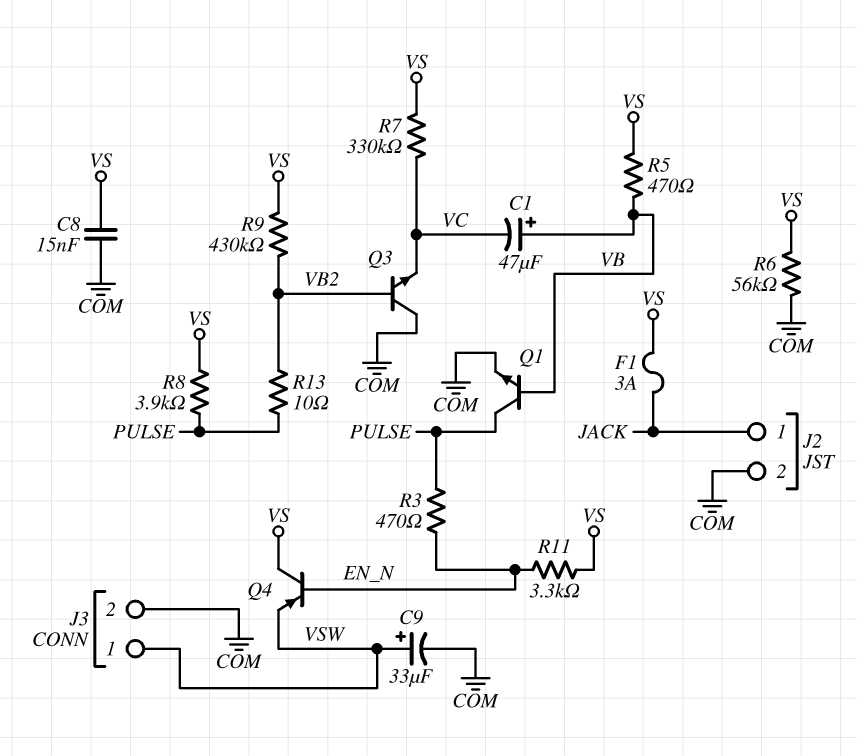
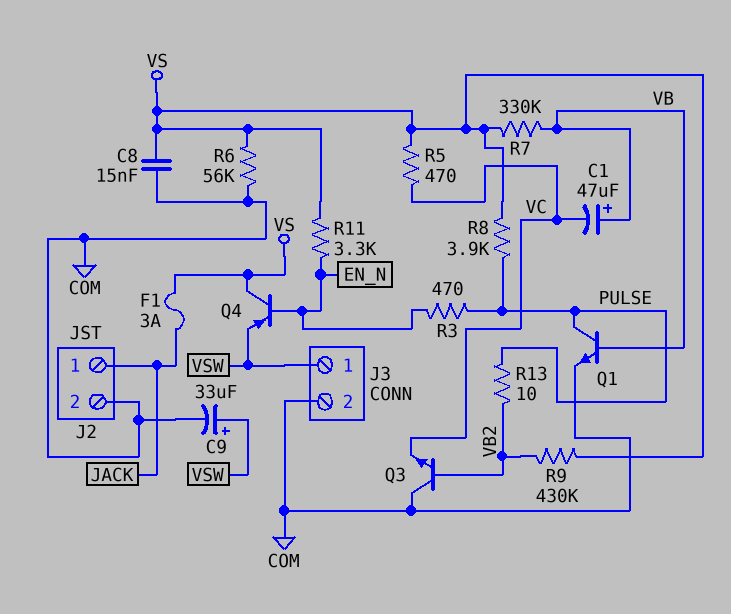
R5: 470 (VB, VS) -> 470 (VC, VS)
R7: 330k (VC, VS) -> 330k (VB, VS)

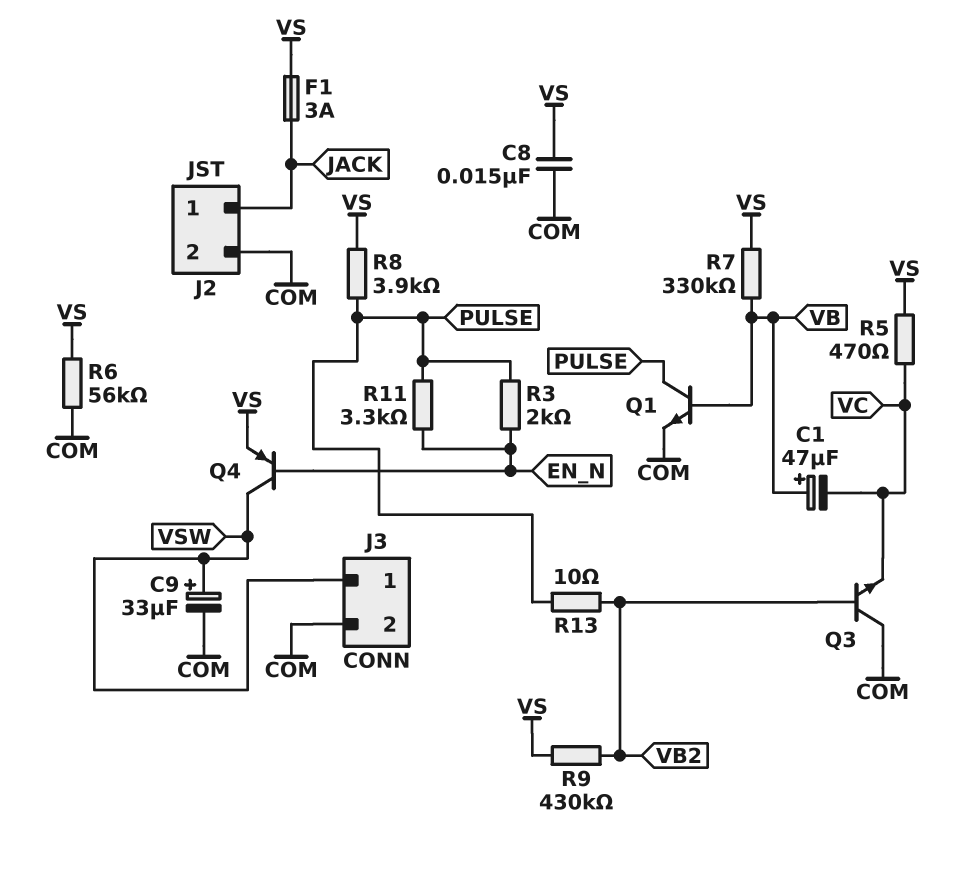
Q4: PNP (B EN_N, C VS, E VSW) -> PNP (B EN_N, C VSW, E VS)
R3: 470 (EN_N, PULSE) -> 2k (EN_N, PULSE)
R11: 3.3k (EN_N, VS) -> 3.3k (EN_N, PULSE)

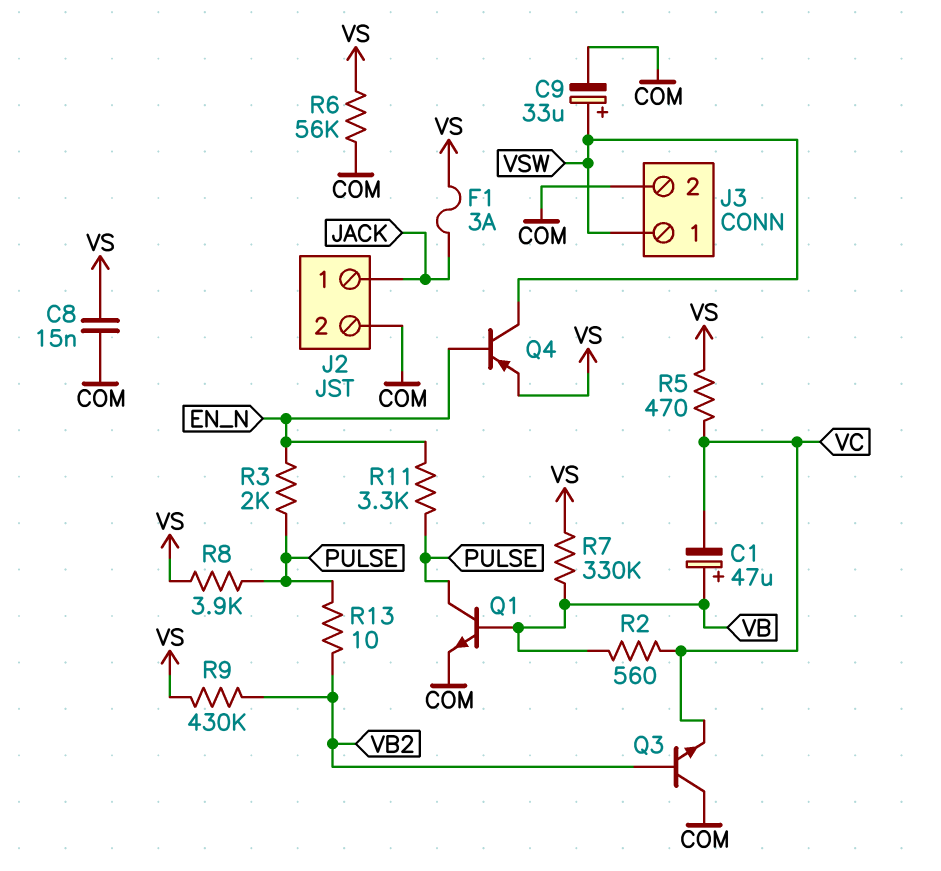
R2: none -> 560 (VB, VC)

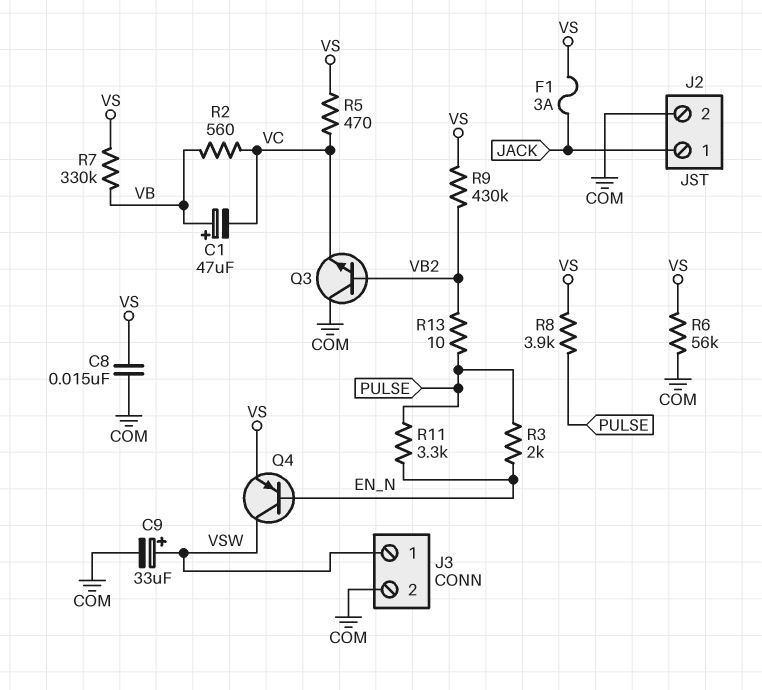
Q1: NPN (B VB, C PULSE, E COM) -> none

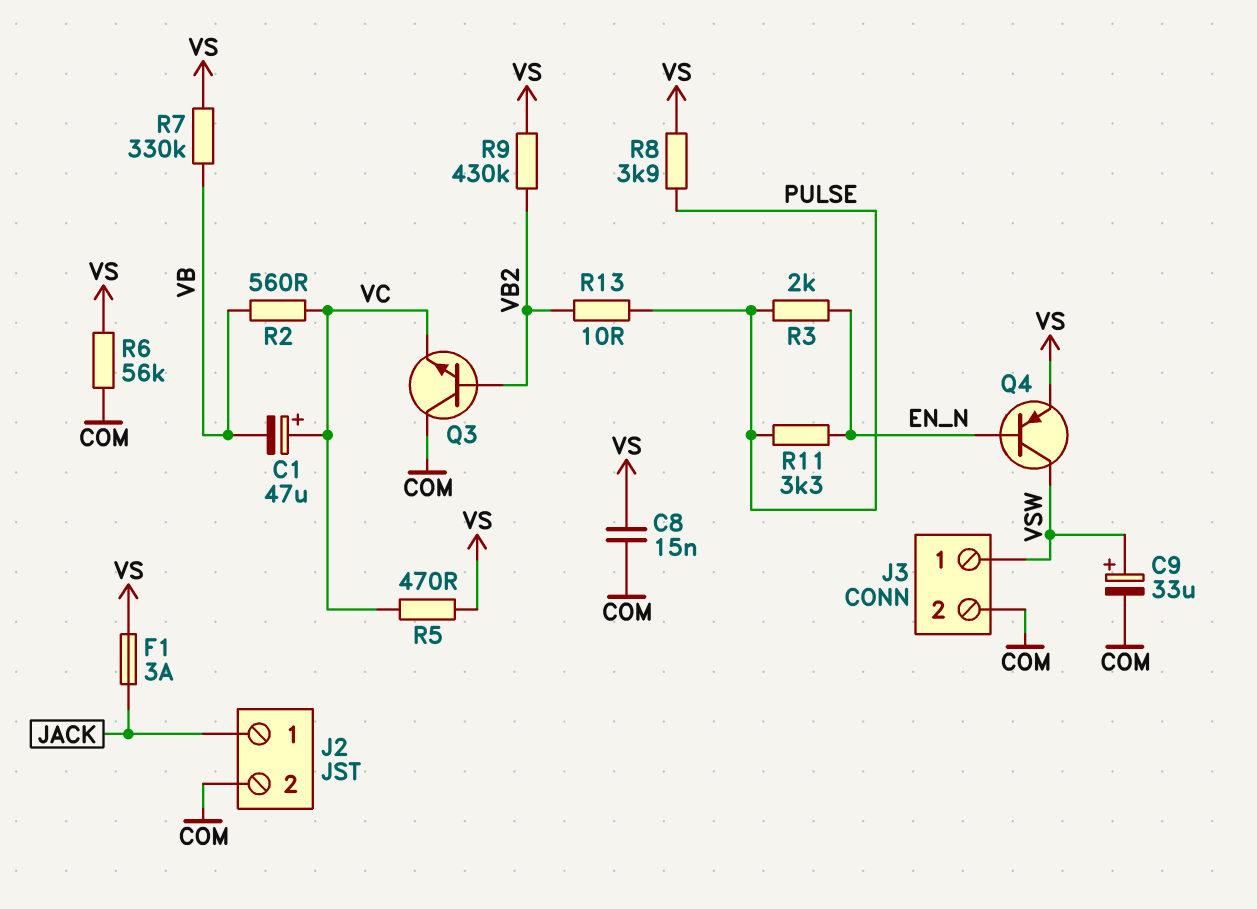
C1: 47uF (plus VB, minus VC) -> 47uF (plus VC, minus VB)

